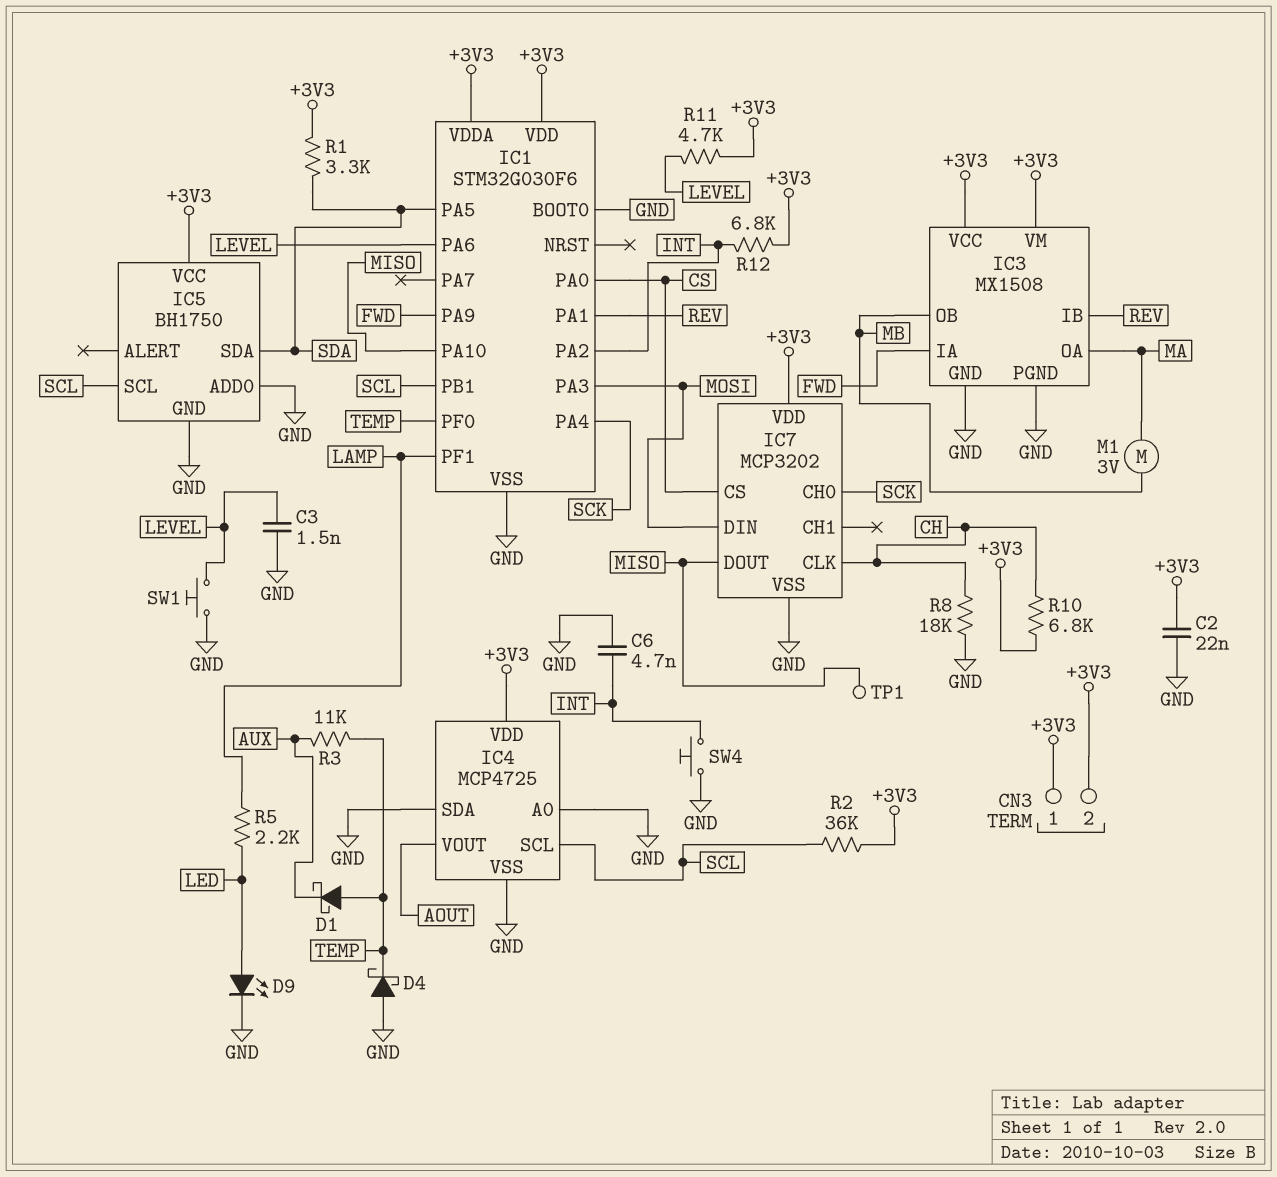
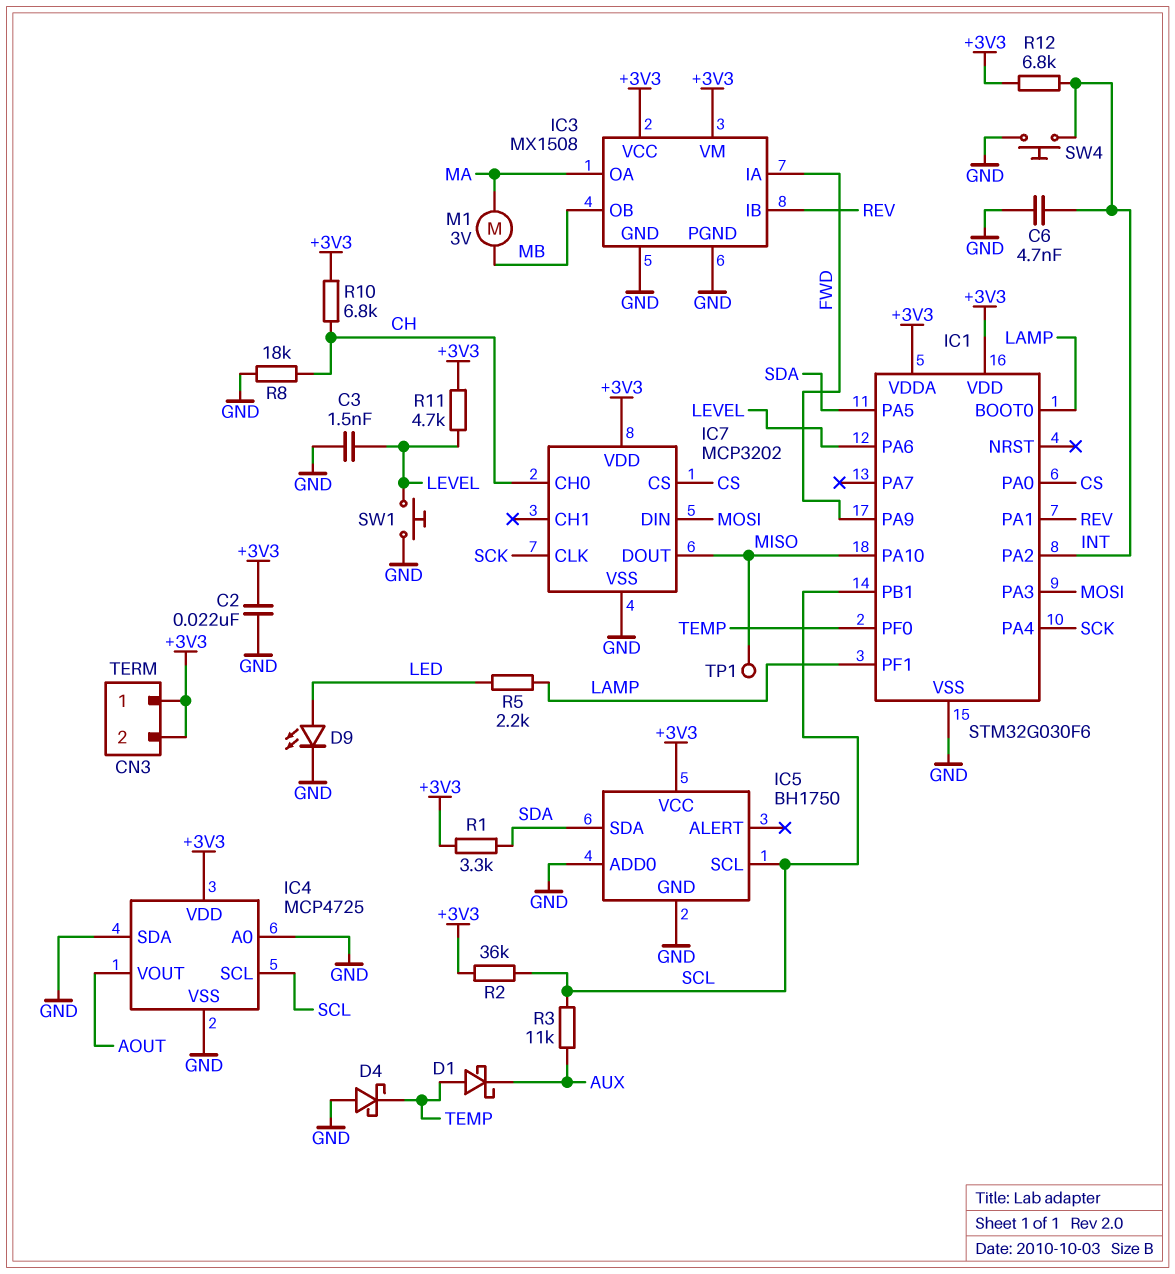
IC1 pin BOOT0: GND -> LAMP
IC7 pin CH0: SCK -> CH
IC7 pin CLK: CH -> SCK
R3: 11k (AUX, TEMP) -> 11k (AUX, SCL)

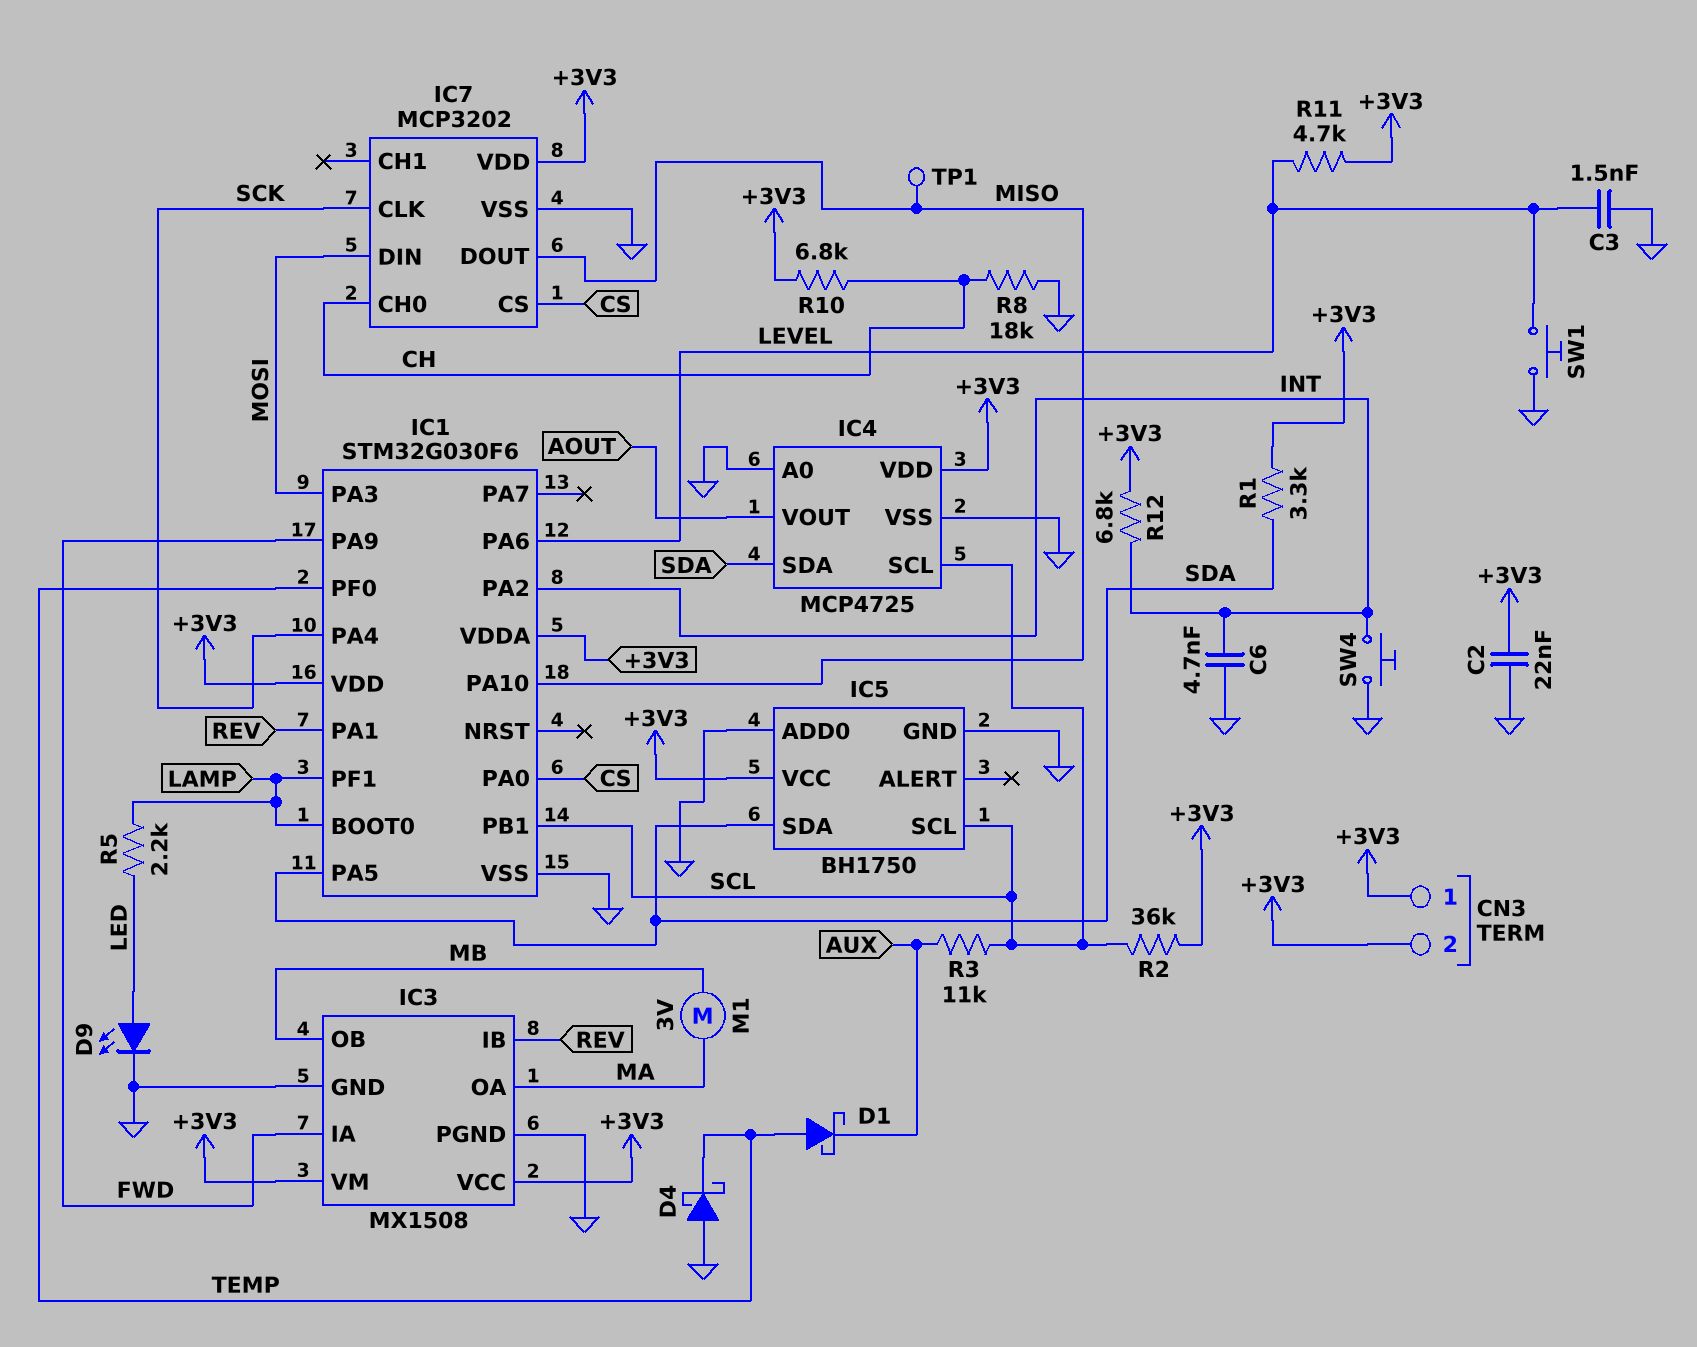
IC4 pin SDA: GND -> SDA

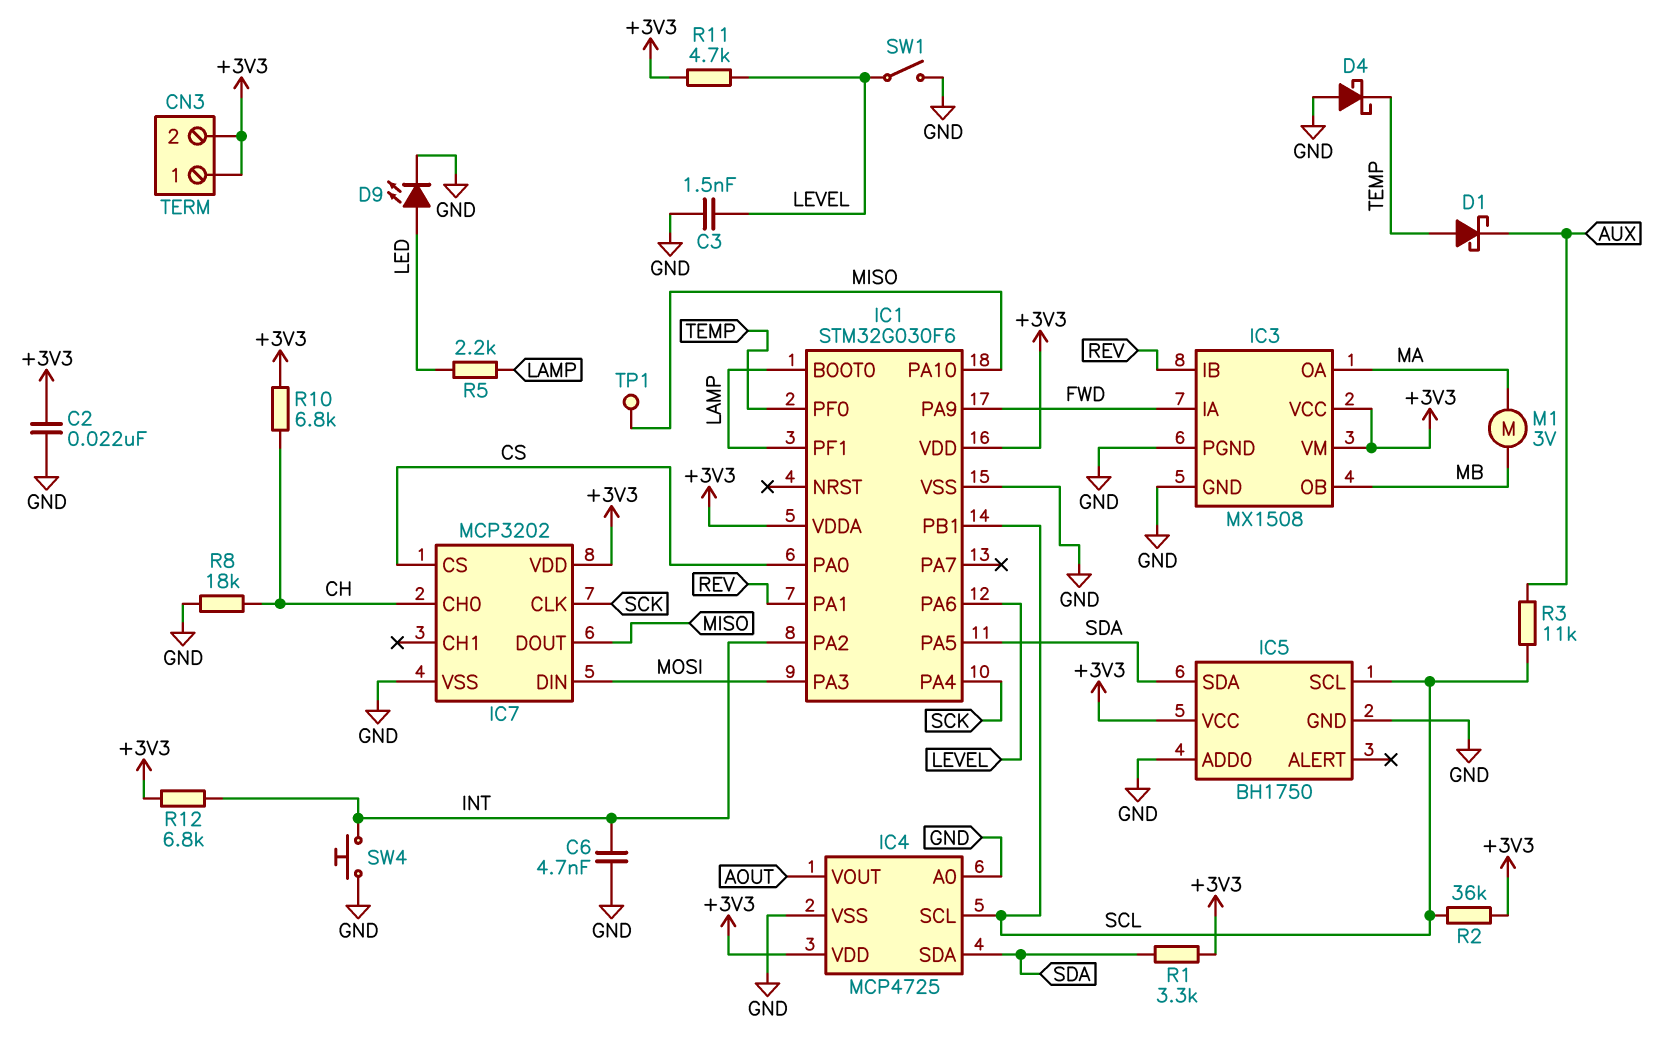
SW1: button (GND, LEVEL) -> switch (GND, LEVEL)

